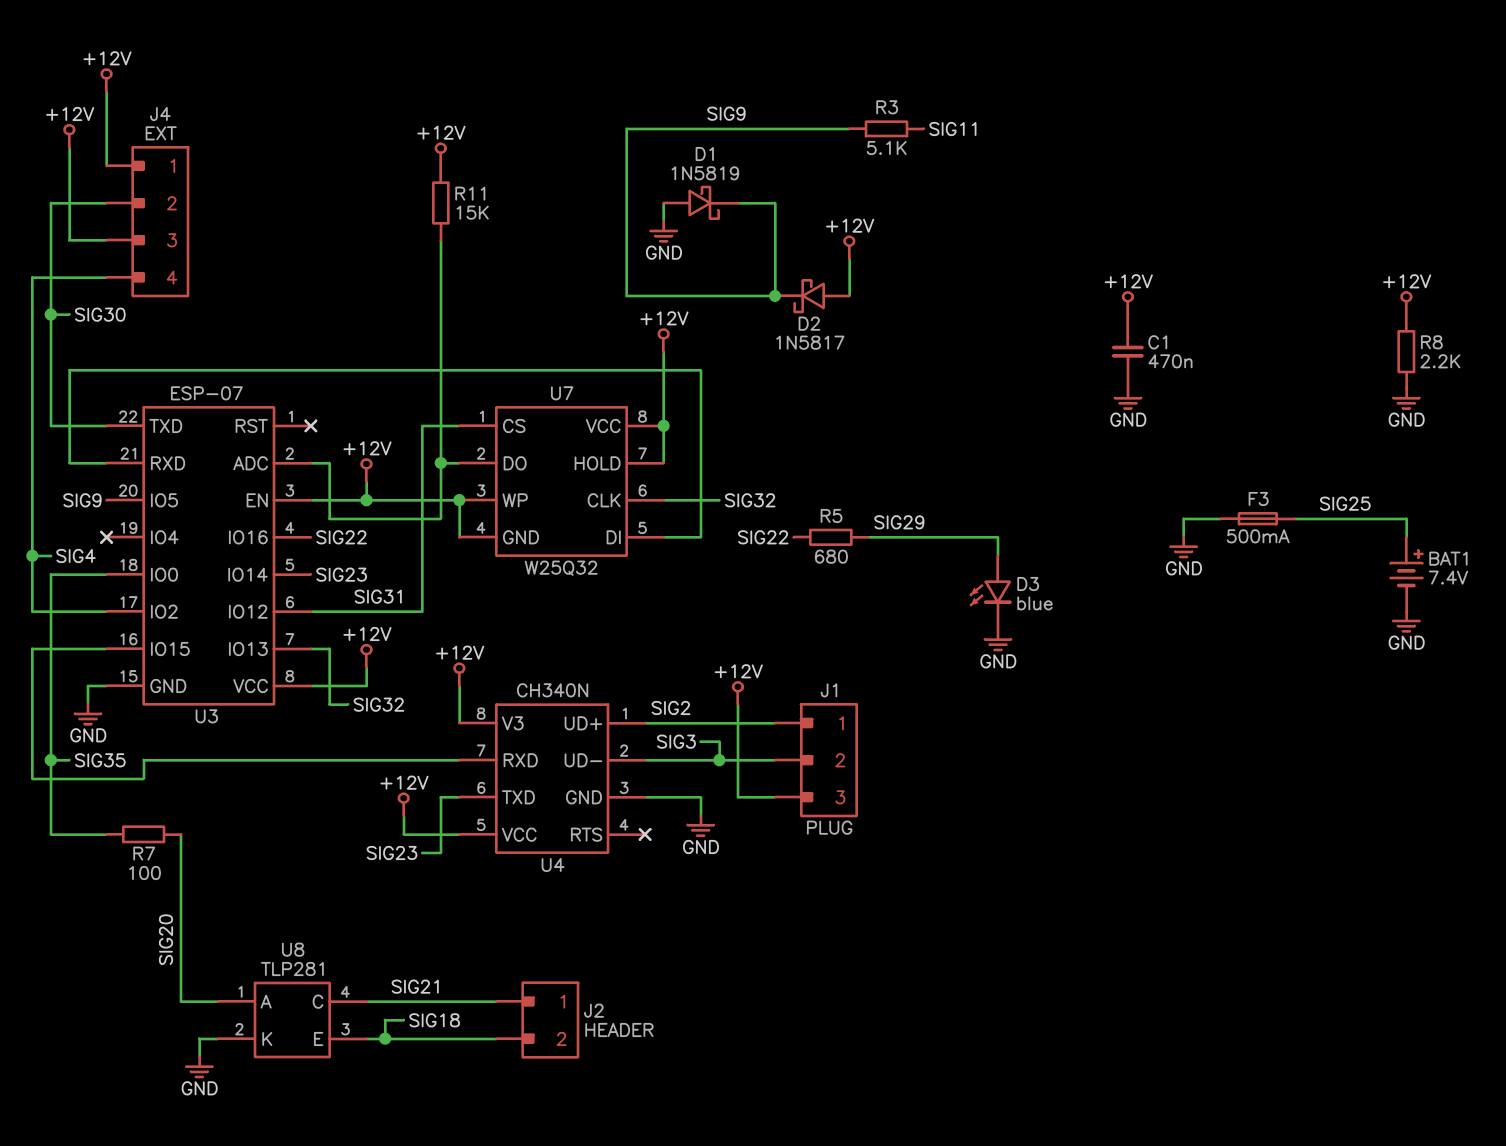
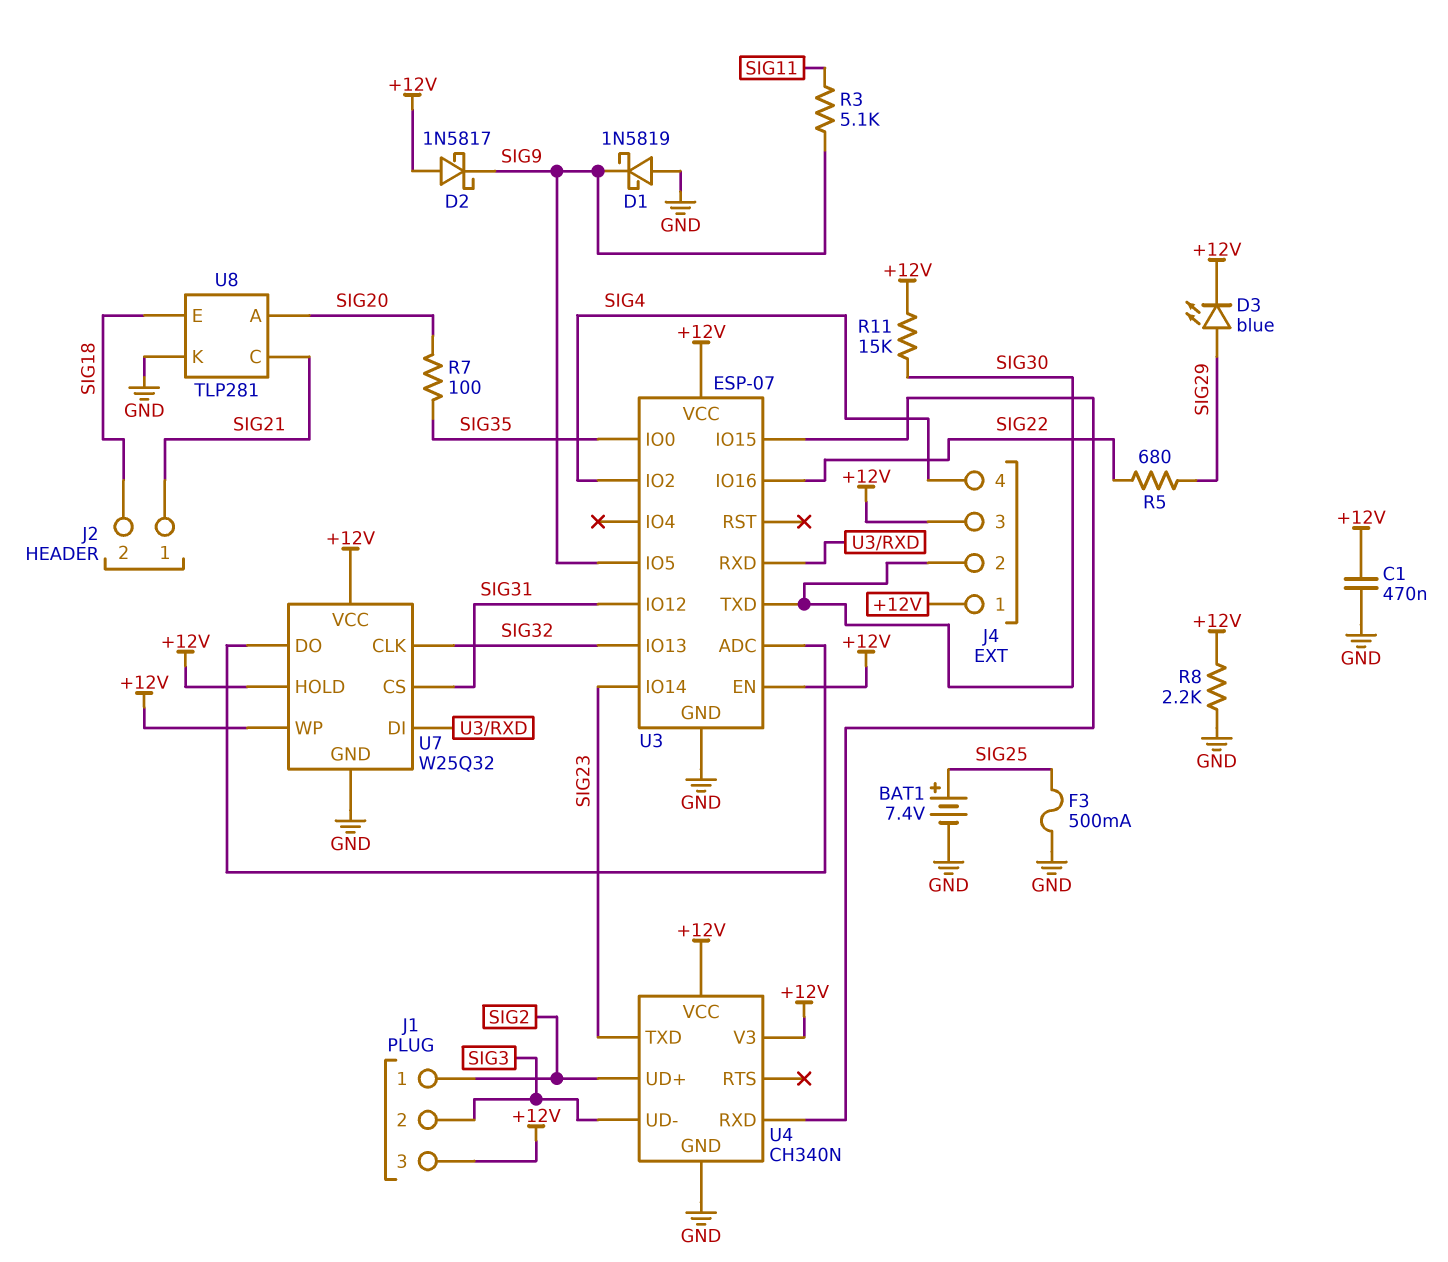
D3: LED blue (A SIG29, K GND) -> LED blue (A SIG29, K +12V)
R11: 15k (+12V, U3/ADC) -> 15k (+12V, SIG30)
U7 pin GND: +12V -> GND

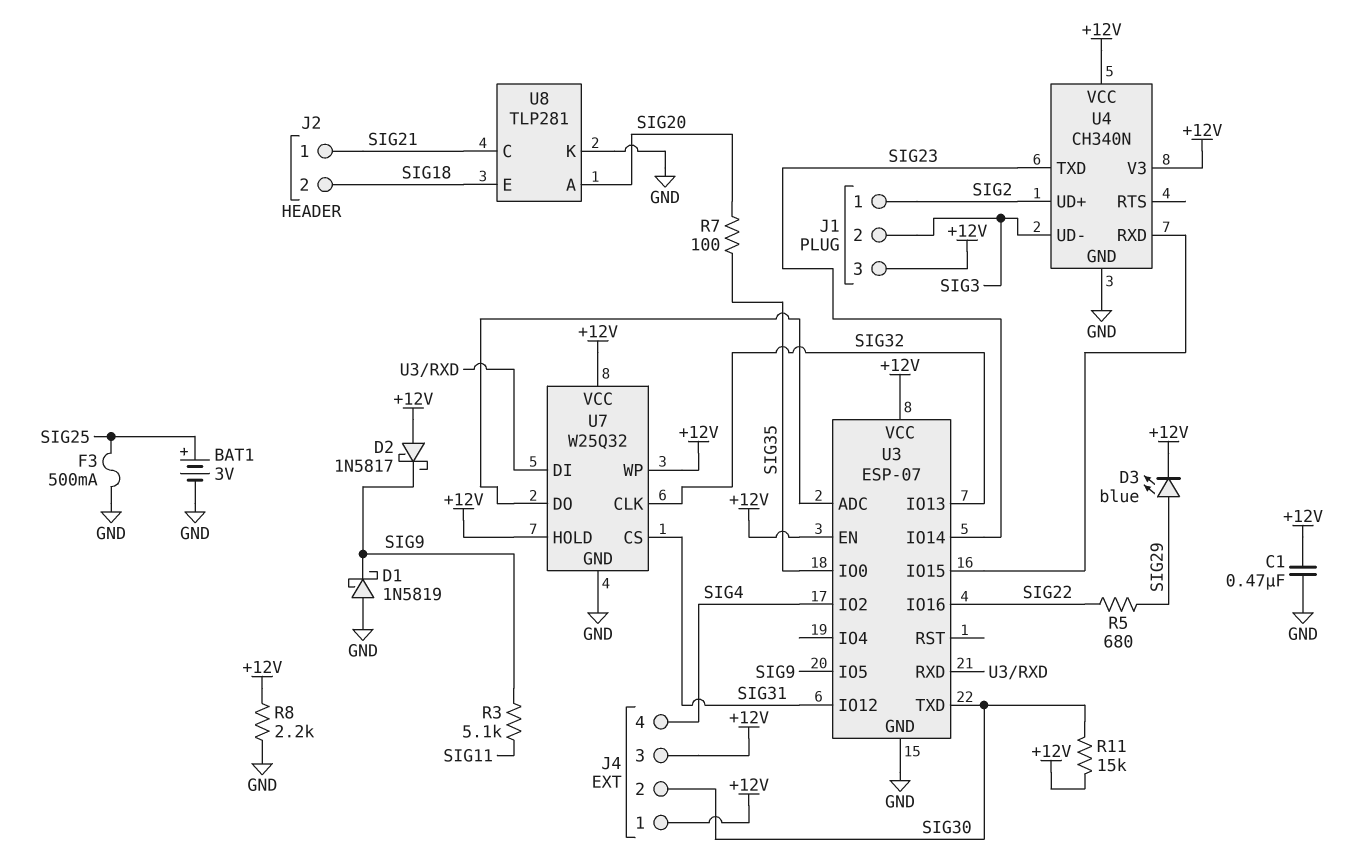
BAT1: 7.4V (plus SIG25, minus GND) -> 3V (plus SIG25, minus GND)

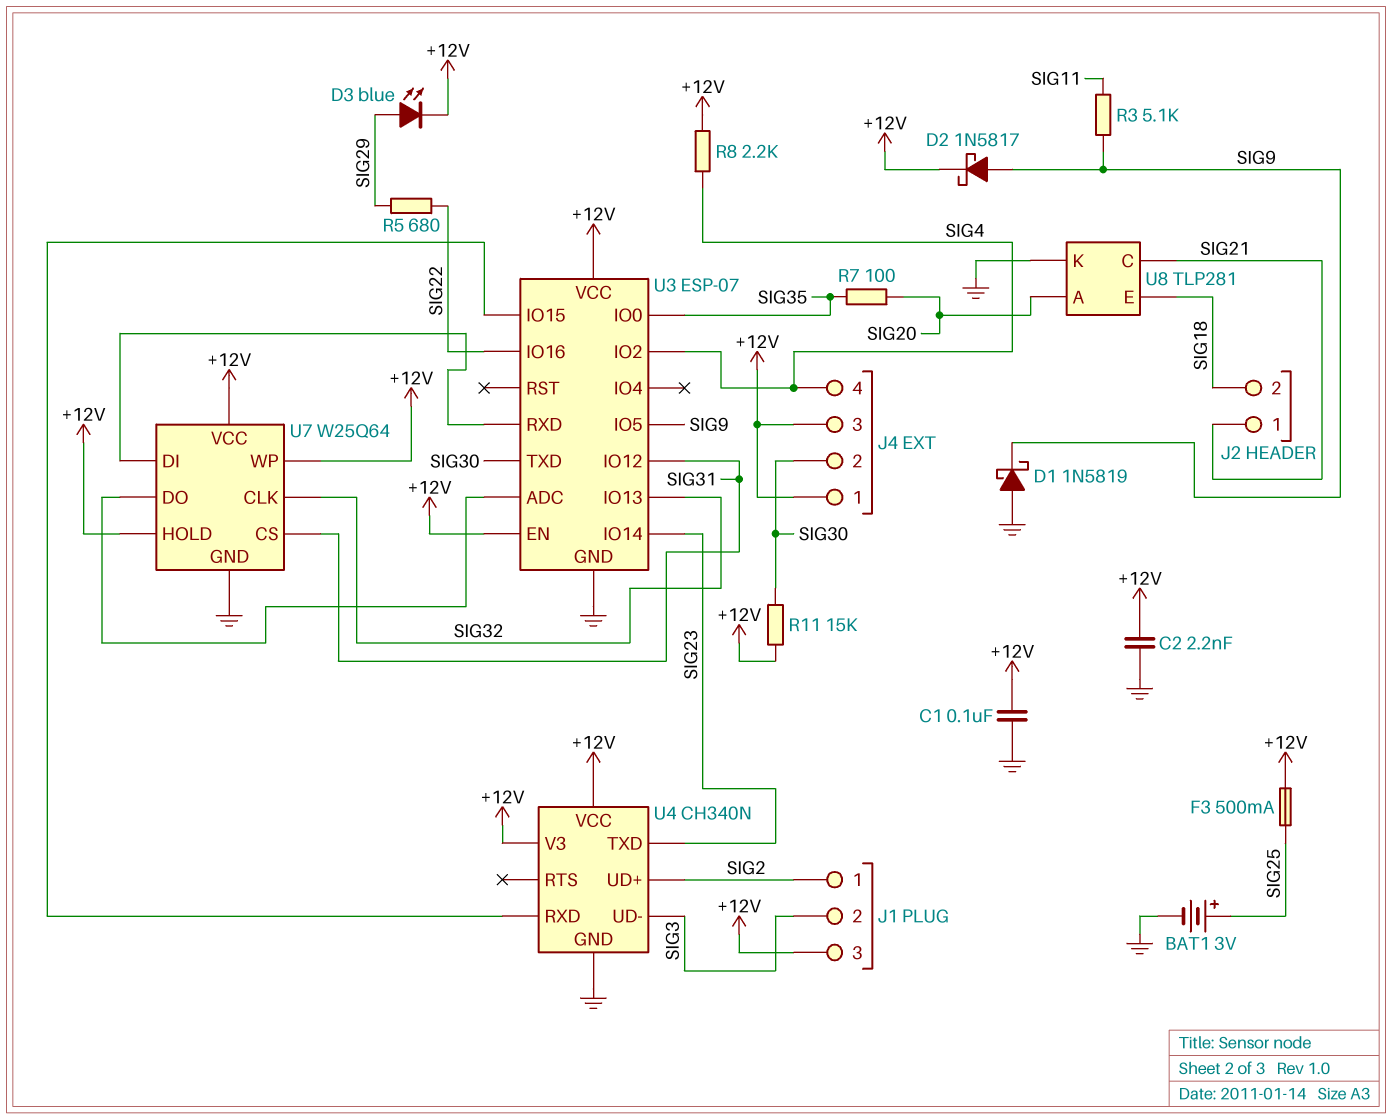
C1: 470nF (+12V, GND) -> 100nF (+12V, GND)
C2: none -> 2.2nF (+12V, GND)
D2: schottky 1N5817 (A +12V, K SIG9) -> schottky 1N5817 (A SIG9, K +12V)
F3: 500mA (GND, SIG25) -> 500mA (+12V, SIG25)
R8: 2.2k (+12V, GND) -> 2.2k (+12V, SIG4)
U7: W25Q32 -> W25Q64

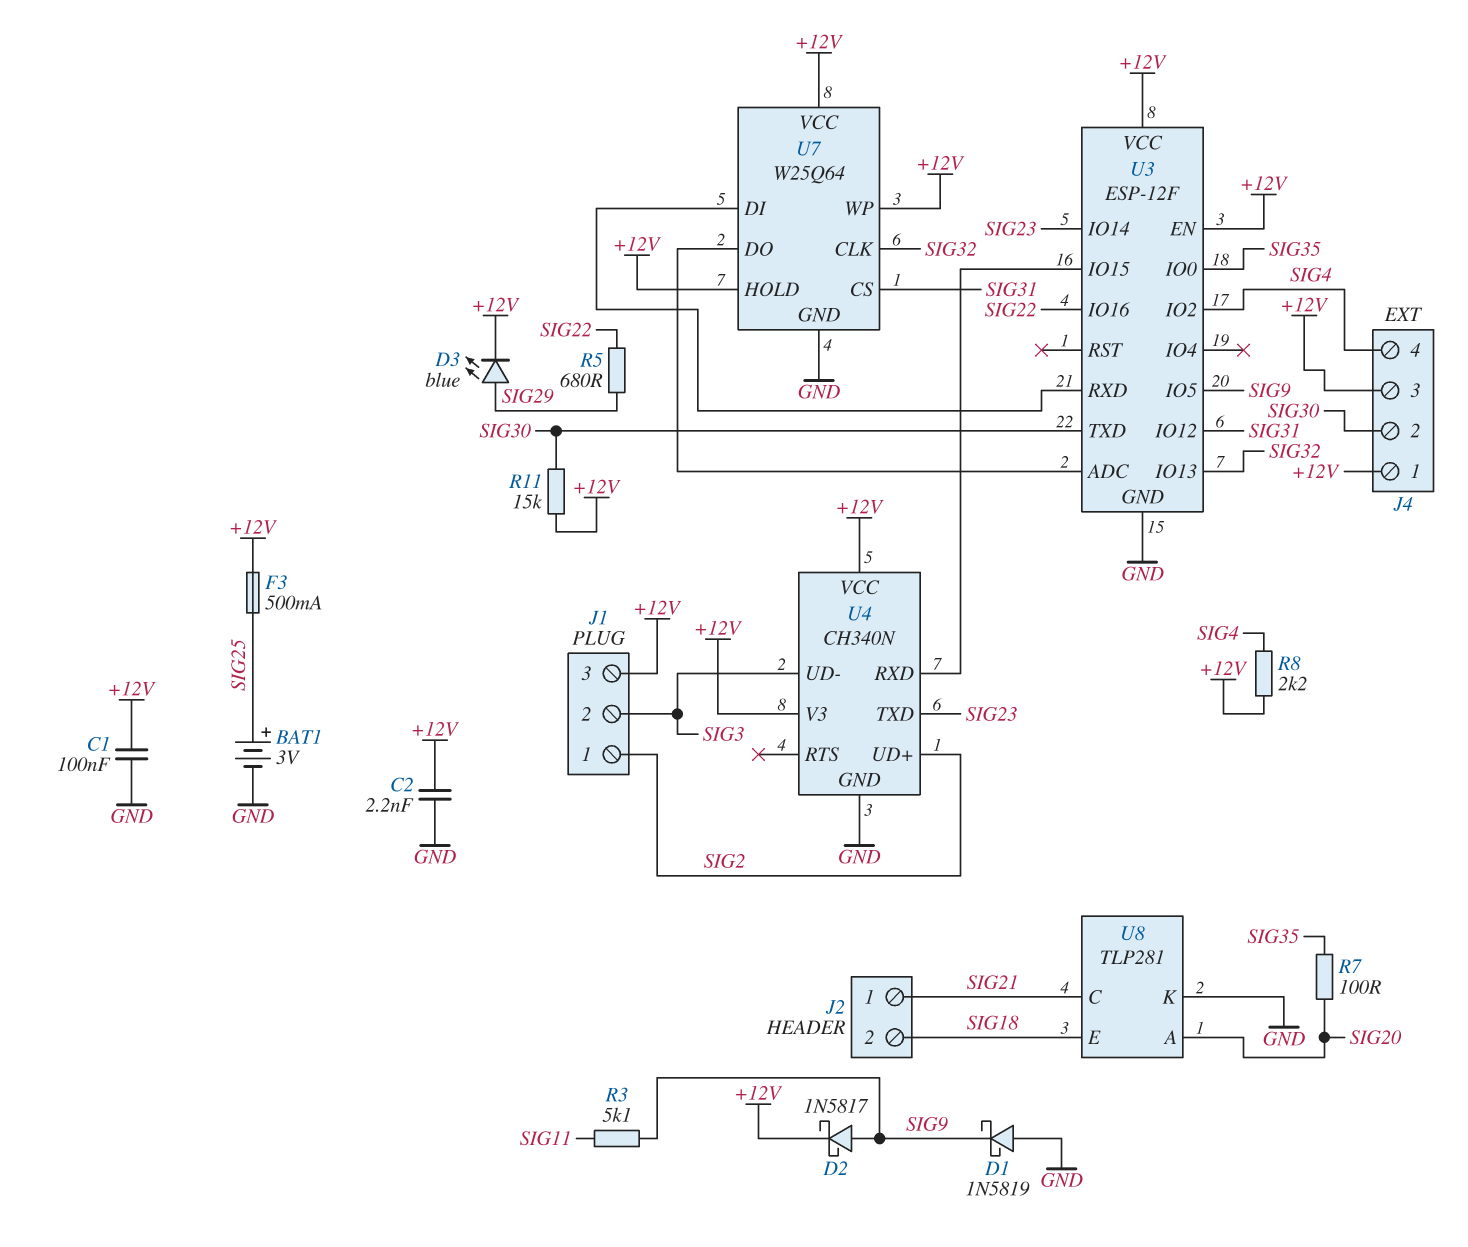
U3: ESP-07 -> ESP-12F

